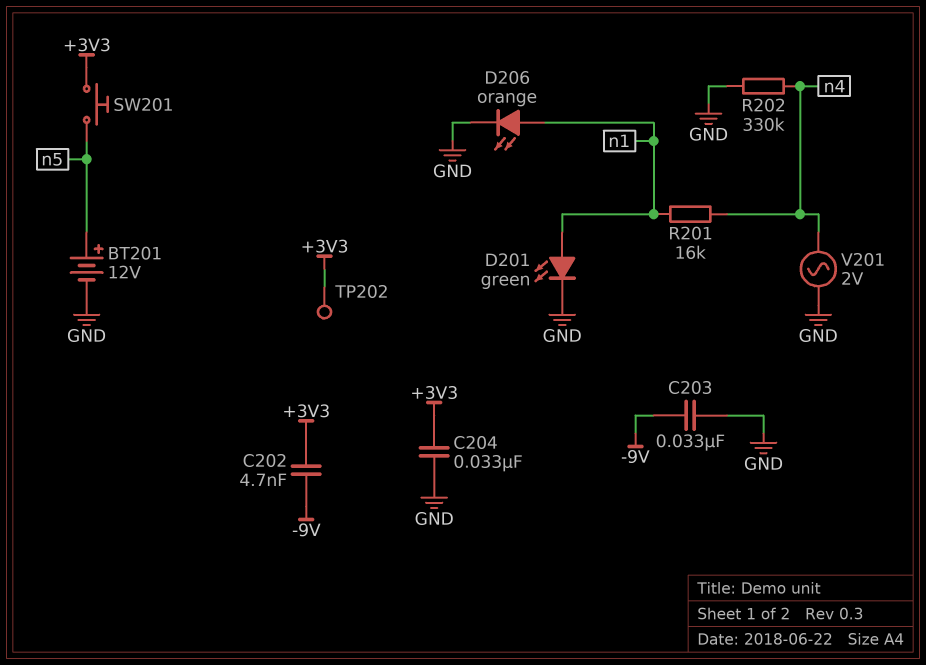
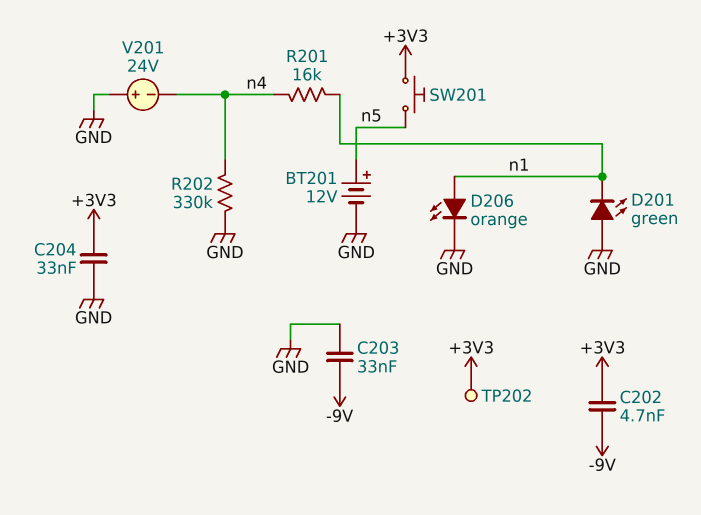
D201: LED green (A n1, K GND) -> LED green (A GND, K n1)
V201: AC 2V (GND, n4) -> 24V (plus GND, minus n4)

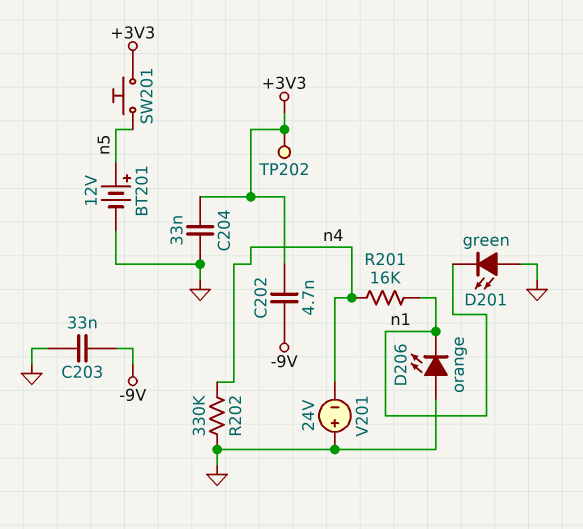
D206: LED orange (A n1, K GND) -> LED orange (A GND, K n1)

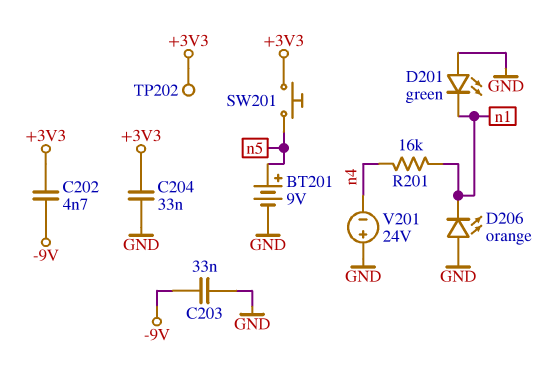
BT201: 12V (plus n5, minus GND) -> 9V (plus n5, minus GND)
R202: 330k (GND, n4) -> none

